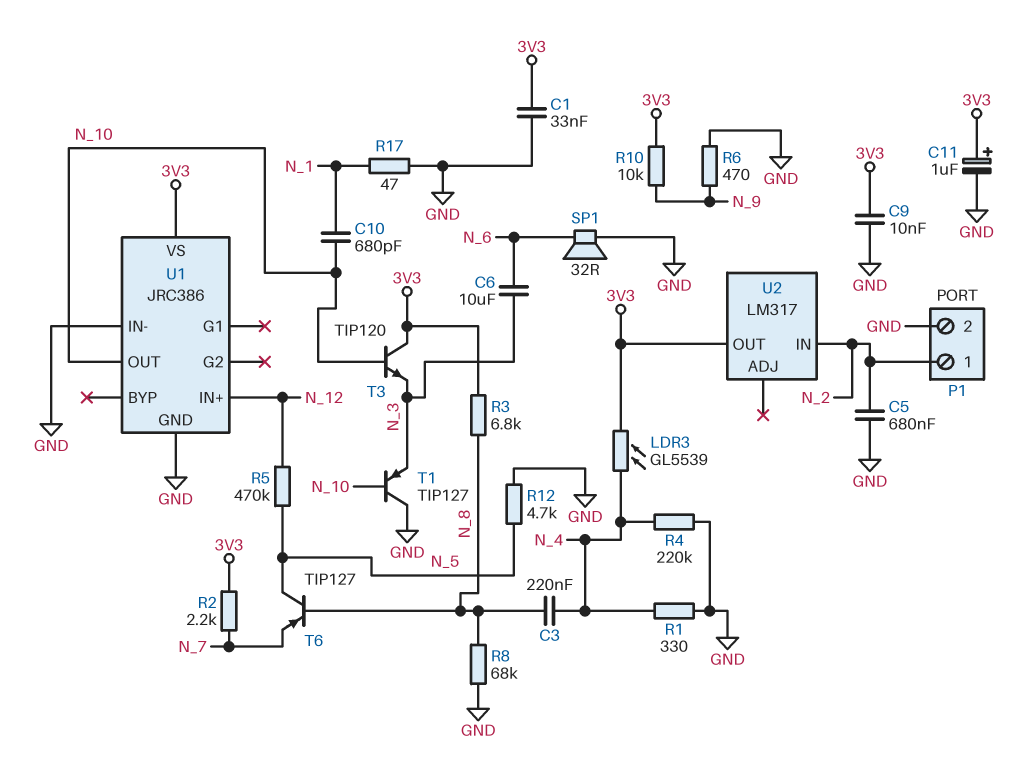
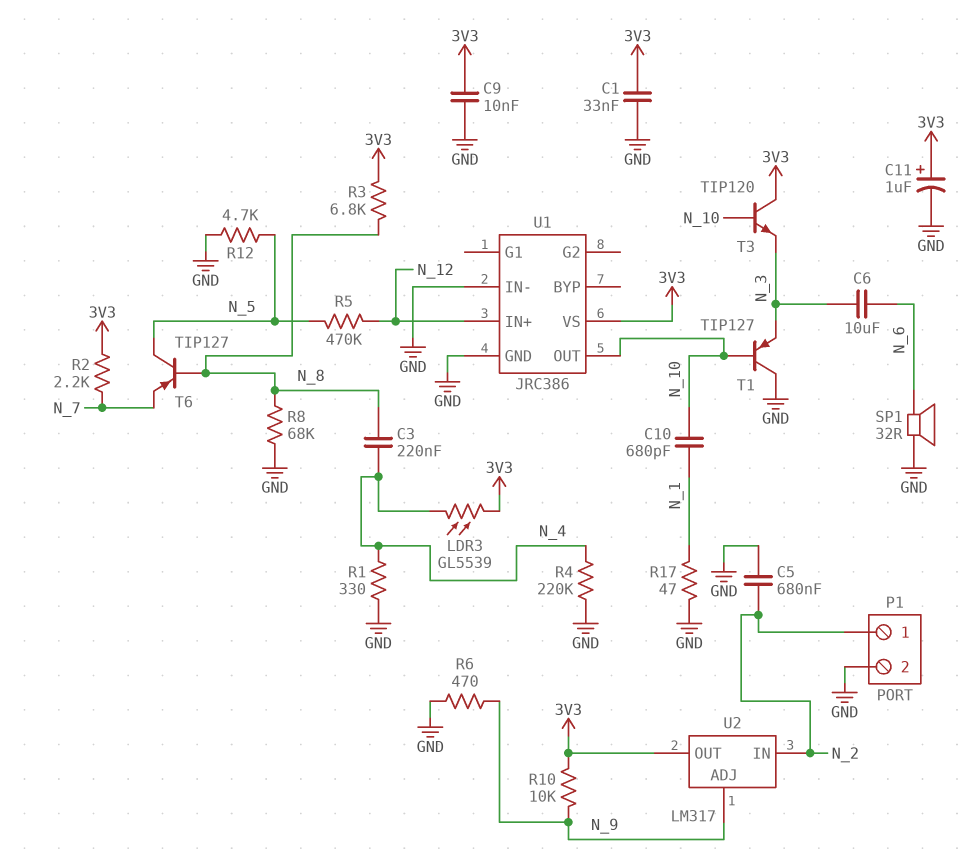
U2 pin ADJ: none -> N_9

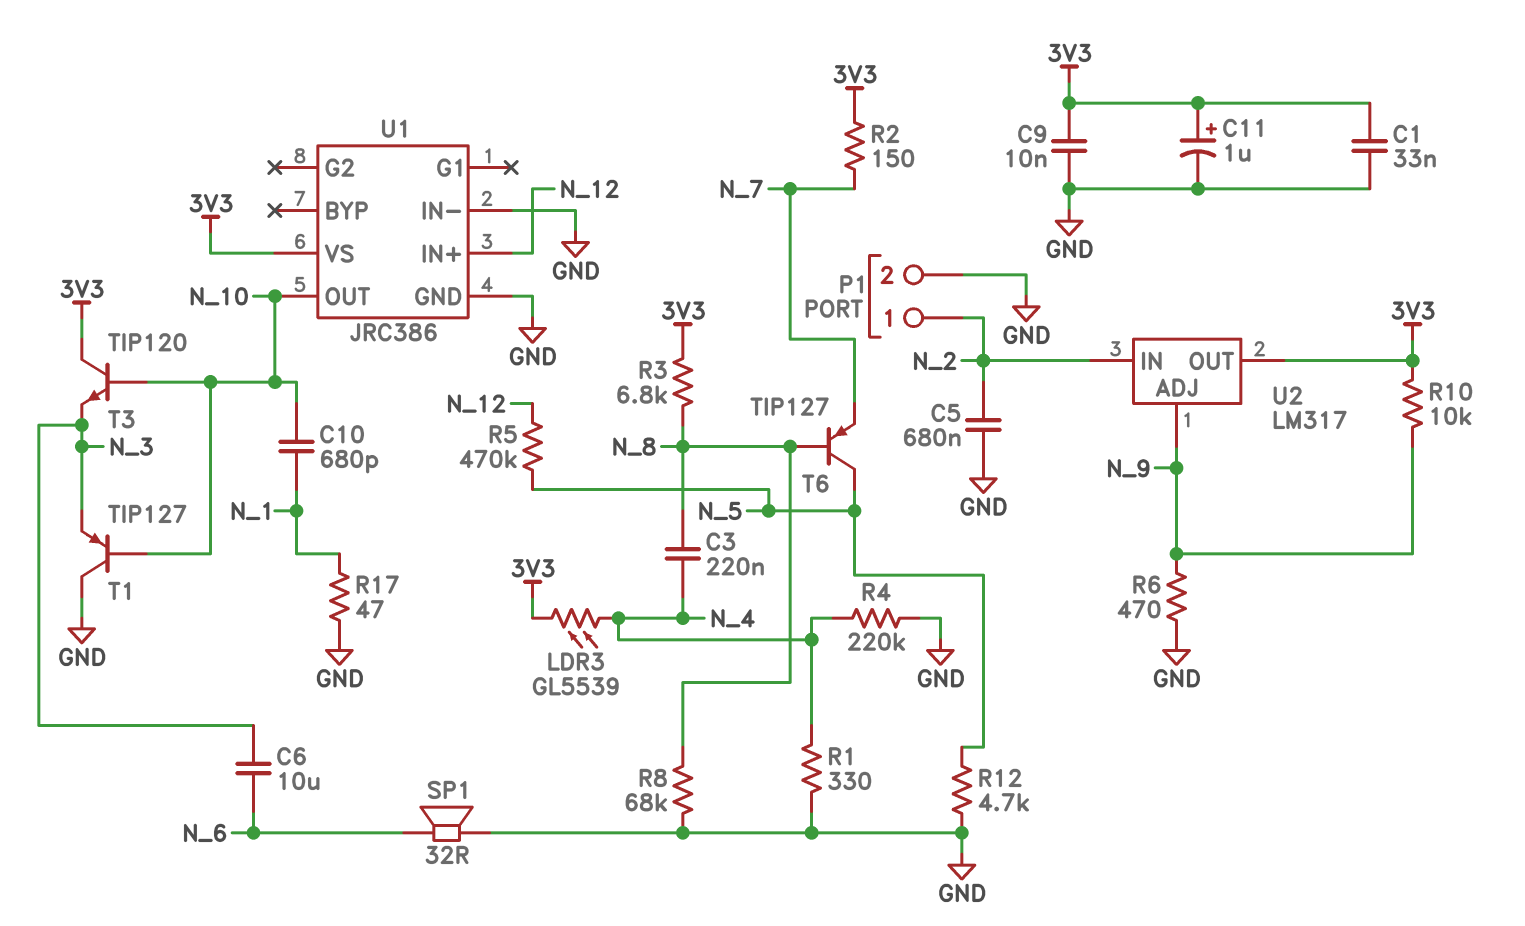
R2: 2.2k (3V3, N_7) -> 150 (3V3, N_7)

